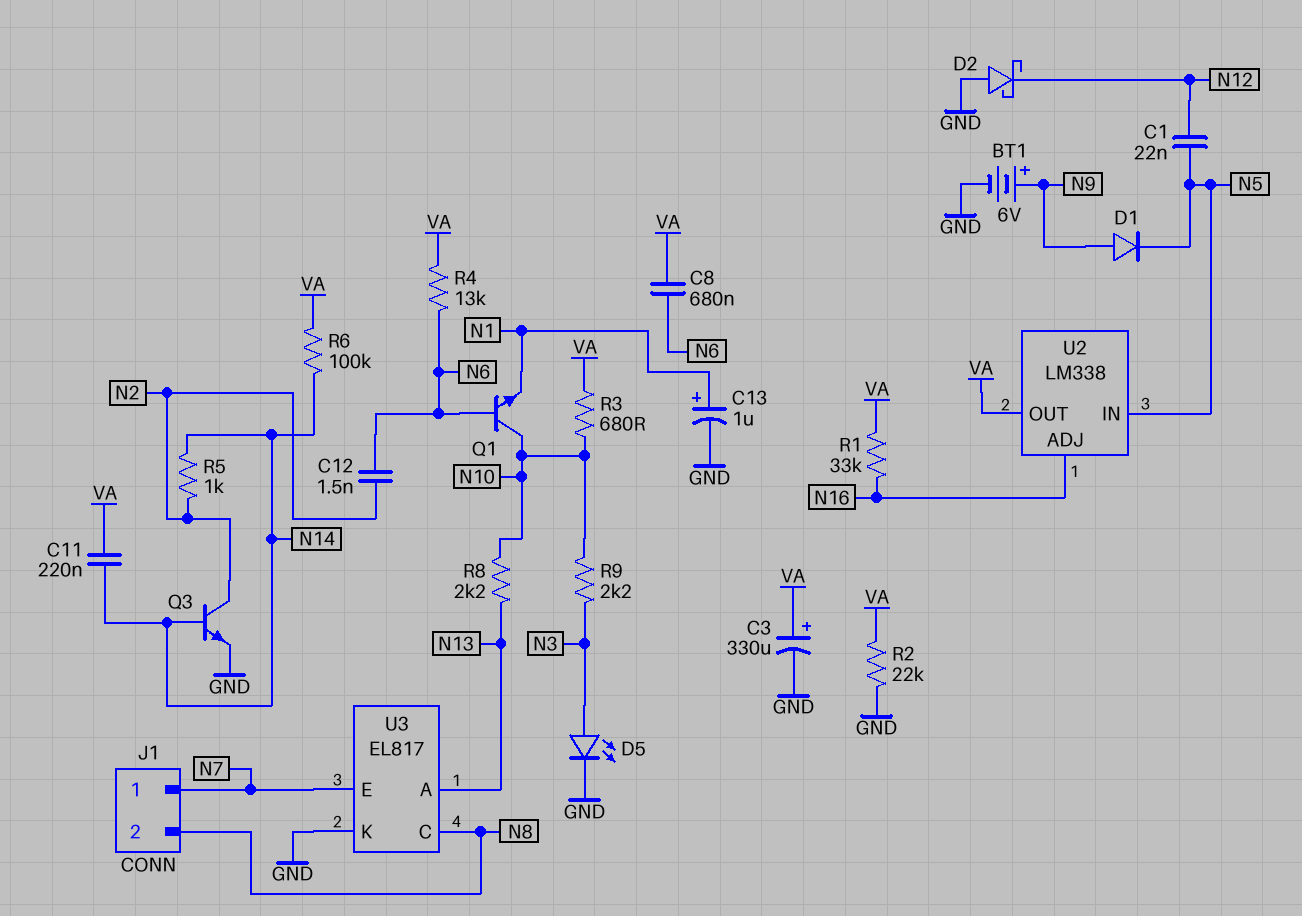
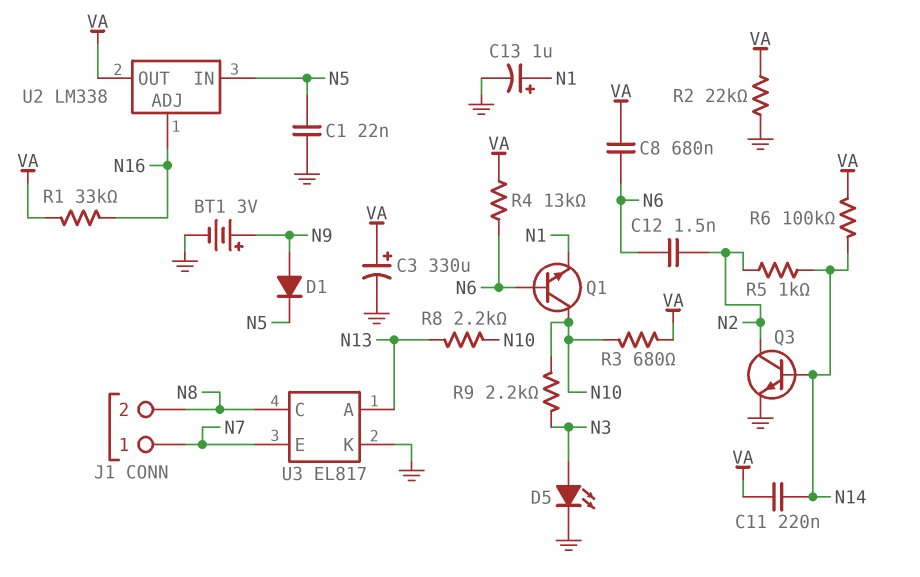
BT1: 6V (plus N9, minus GND) -> 3V (plus N9, minus GND)
C1: 22nF (N5, N12) -> 22nF (GND, N5)
D2: schottky (A GND, K N12) -> none

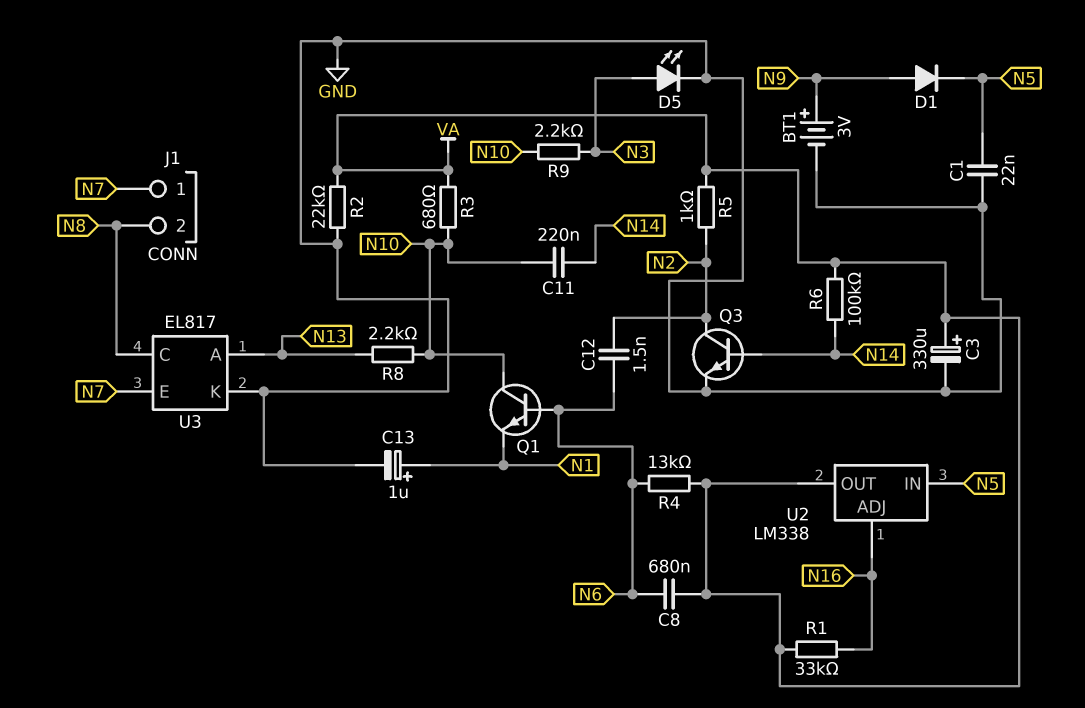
C11: 220nF (N14, VA) -> 220nF (N10, N14)
R5: 1k (N2, N14) -> 1k (N2, VA)

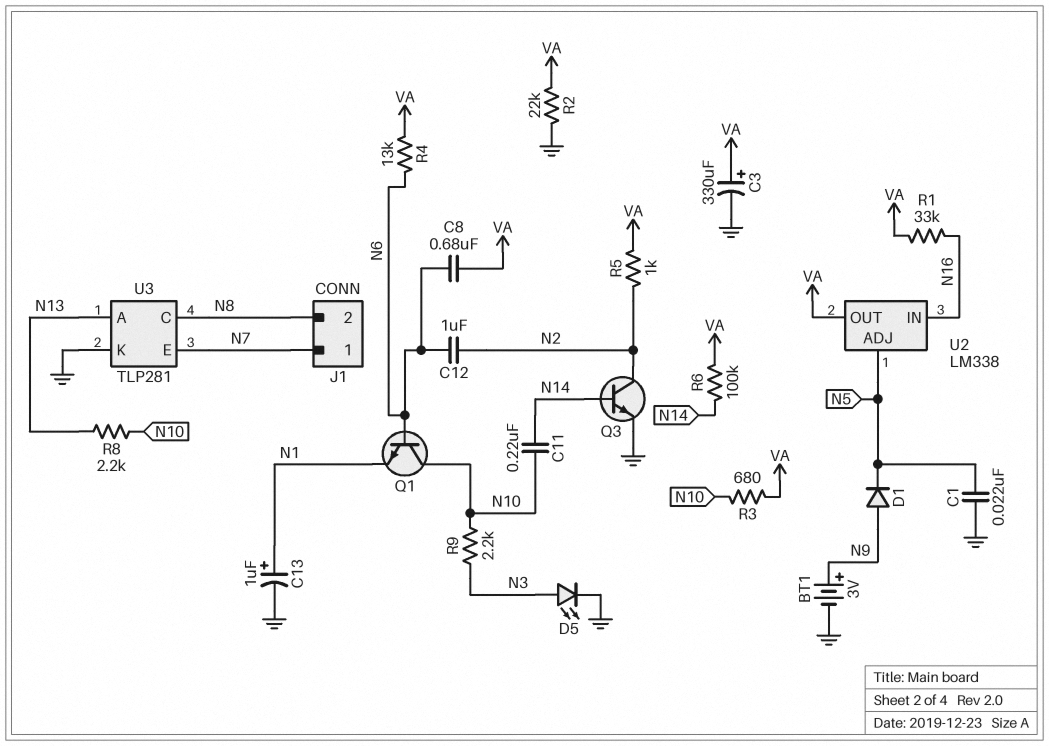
C12: 1.5nF (N2, N6) -> 1uF (N2, N6)
U2 pin ADJ: N16 -> N5
U2 pin IN: N5 -> N16
U3: EL817 -> TLP281

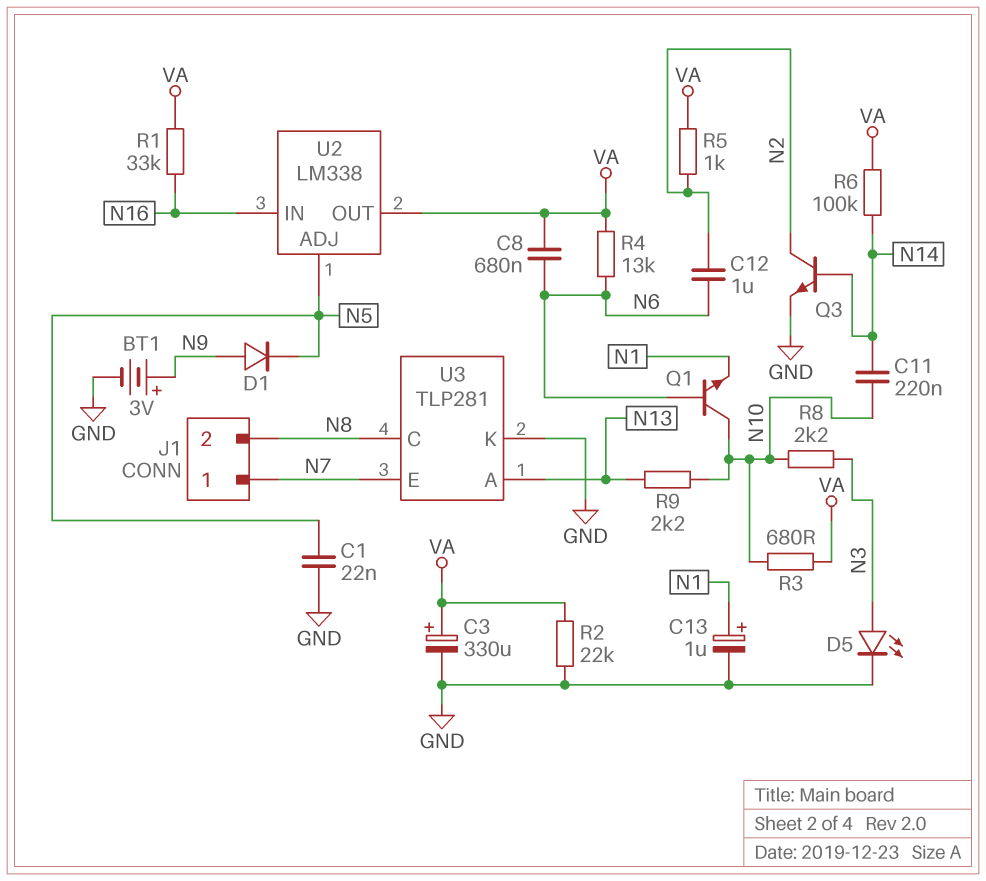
R8: 2.2k (N10, N13) -> 2.2k (N3, N10)
R9: 2.2k (N3, N10) -> 2.2k (N10, N13)

